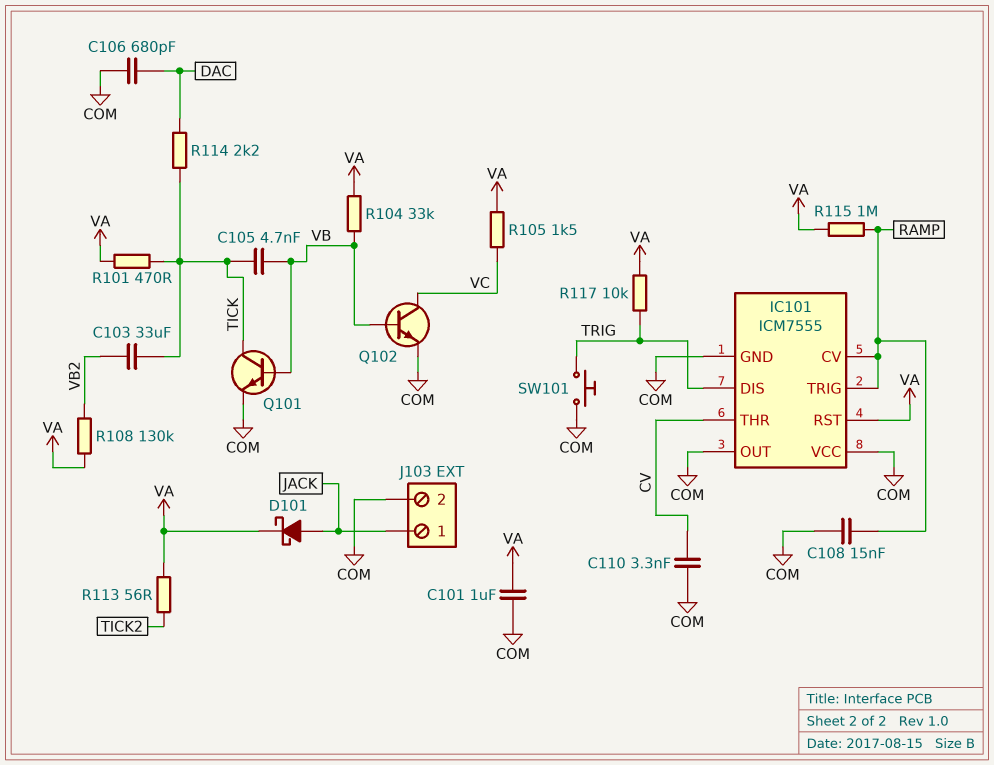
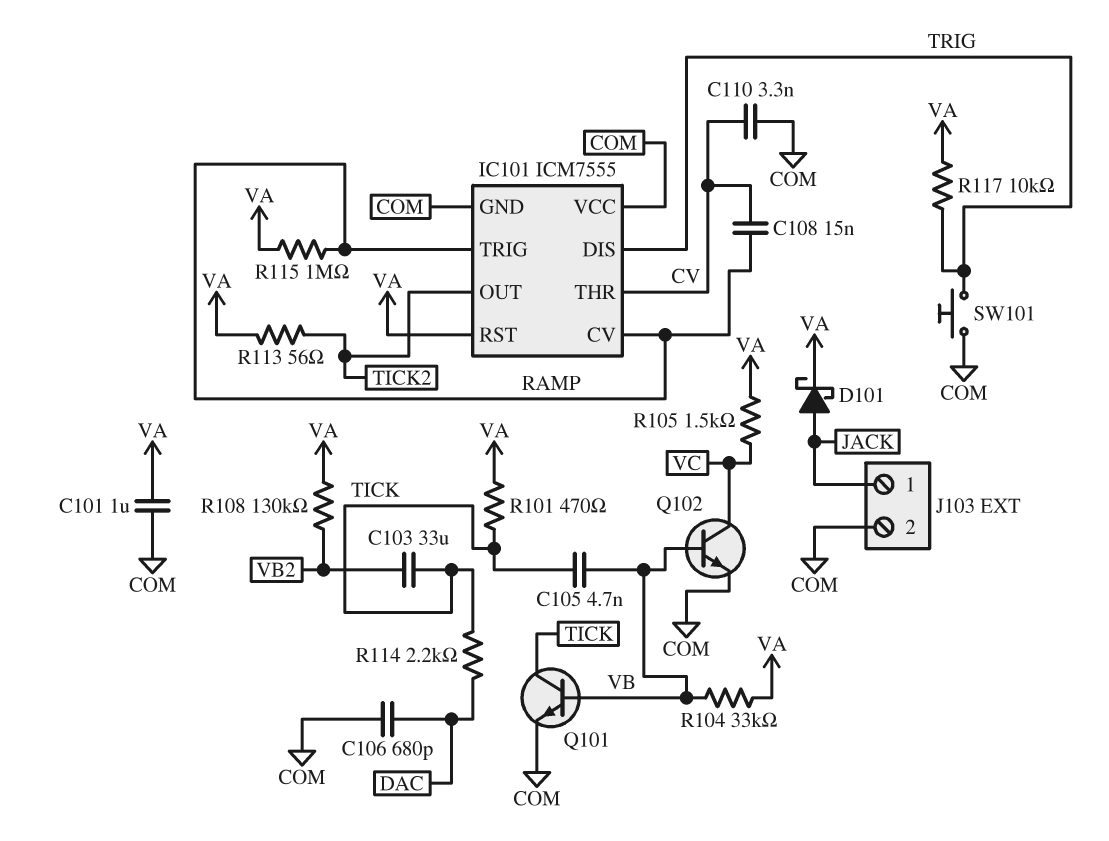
C108: 15nF (COM, RAMP) -> 15nF (CV, RAMP)
IC101 pin OUT: COM -> TICK2

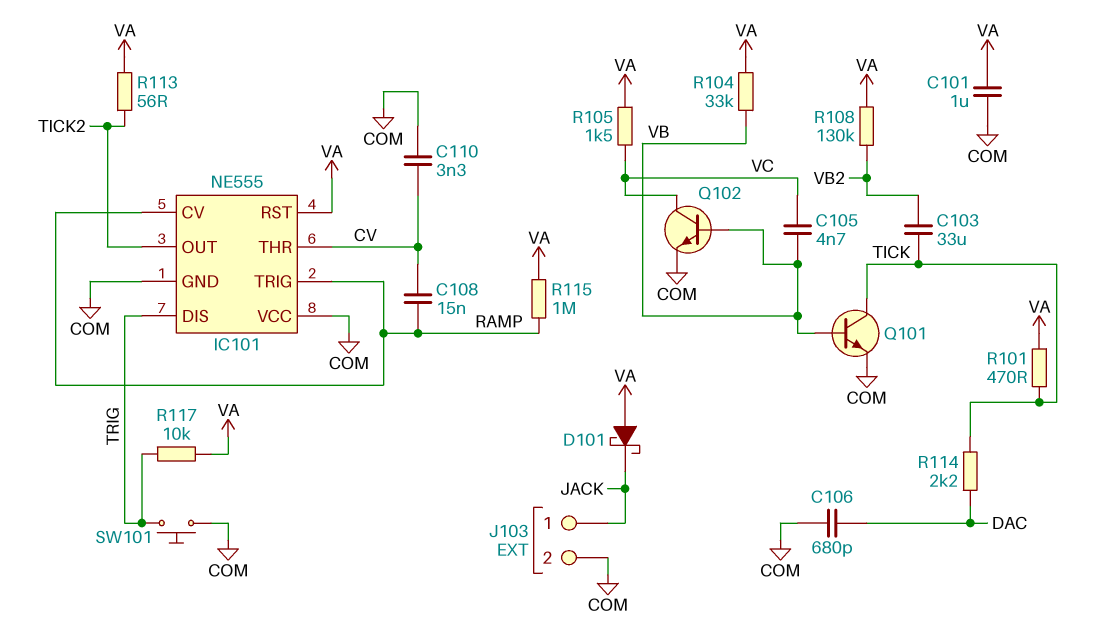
C105: 4.7nF (TICK, VB) -> 4.7nF (VB, VC)
D101: schottky (A JACK, K VA) -> schottky (A VA, K JACK)
IC101: ICM7555 -> NE555

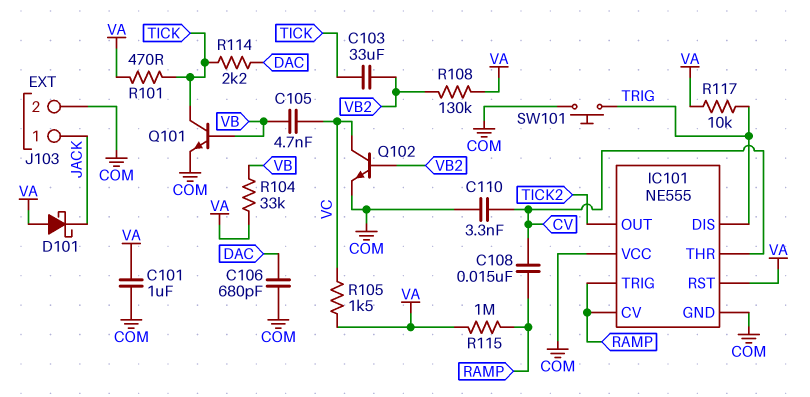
Q102: NPN (B VB, C VC, E COM) -> NPN (B VB2, C VC, E COM)
R113: 56 (TICK2, VA) -> none

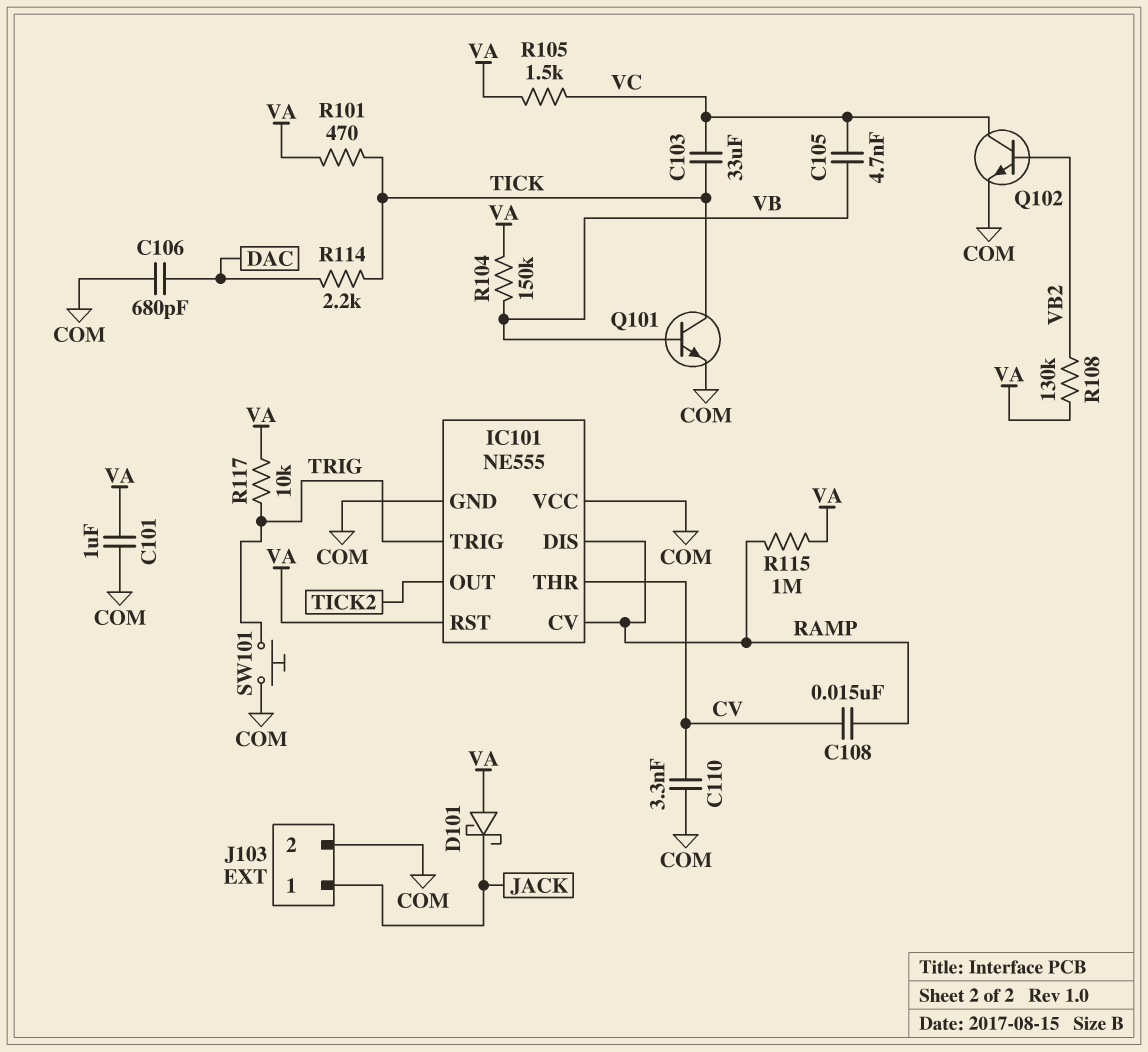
C103: 33uF (TICK, VB2) -> 33uF (TICK, VC)
IC101 pin DIS: TRIG -> RAMP
IC101 pin TRIG: RAMP -> TRIG
R104: 33k (VA, VB) -> 150k (VA, VB)

